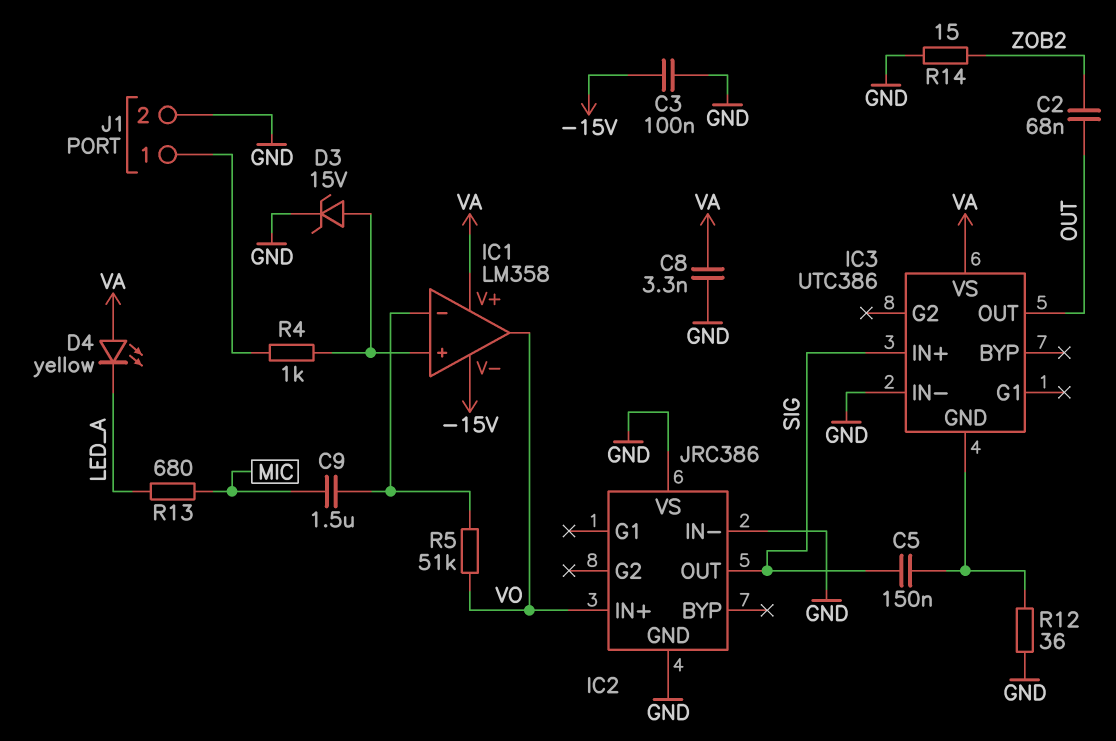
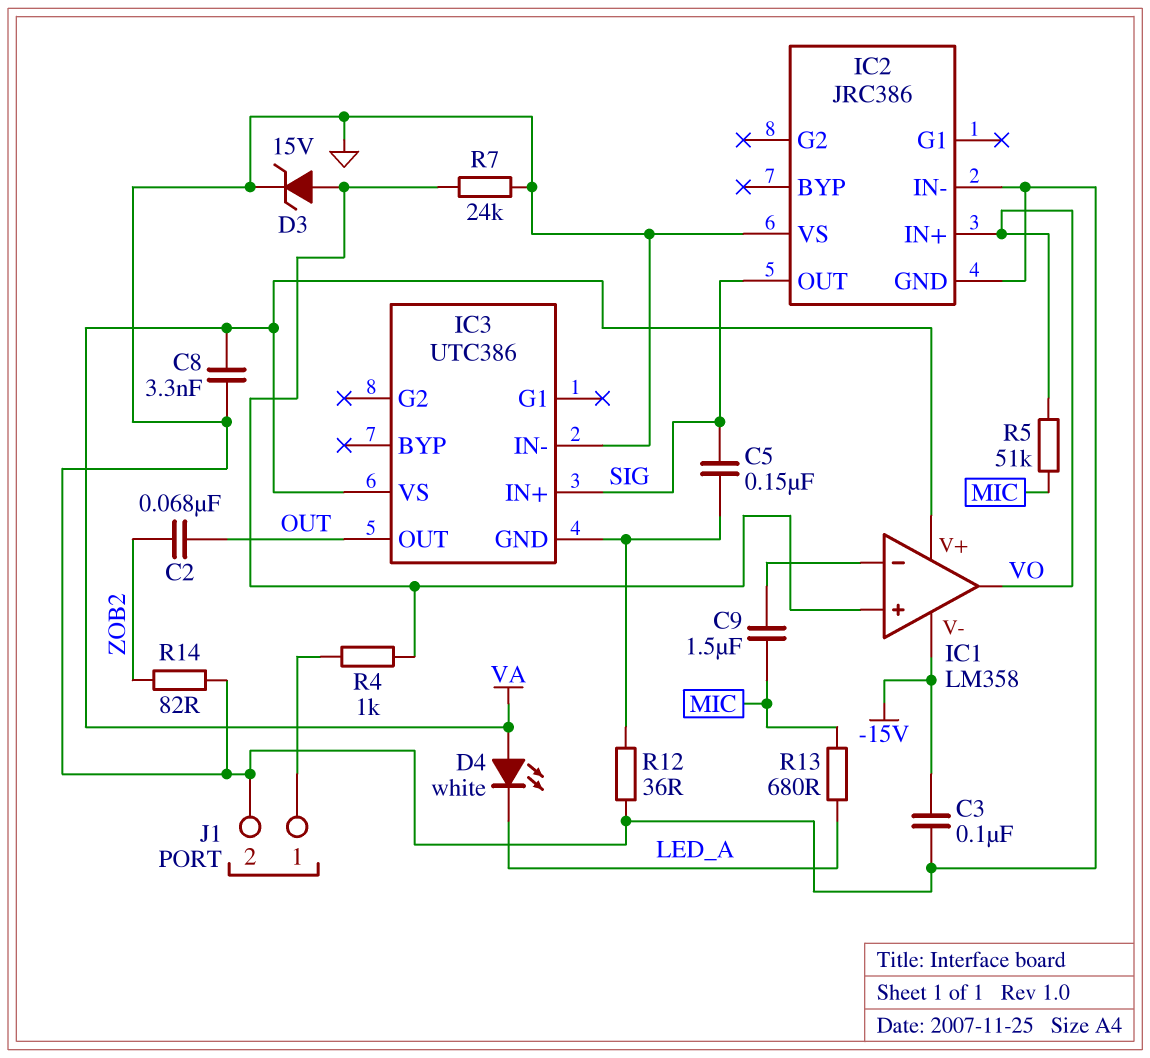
D4: LED yellow (A VA, K LED_A) -> LED white (A VA, K LED_A)
R5: 51k (IC1/in-, VO) -> 51k (MIC, VO)
R7: none -> 24k (GND, IC1/in+)
R14: 15 (GND, ZOB2) -> 82 (GND, ZOB2)

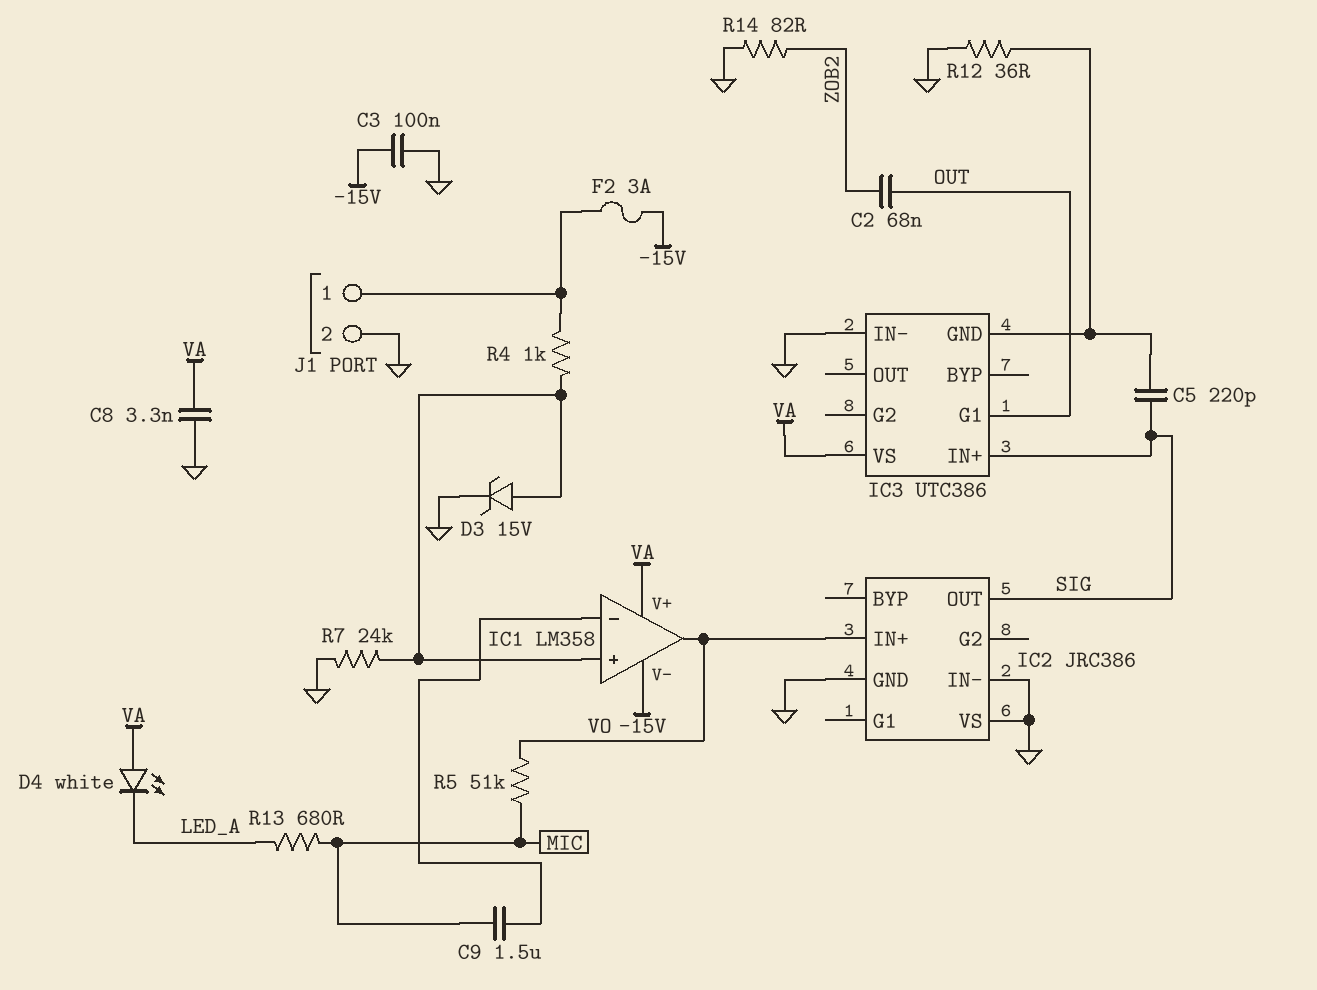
C5: 150nF (IC3/GND, SIG) -> 220pF (IC3/GND, SIG)
F2: none -> 3A (-15V, J1/1)
IC3 pin G1: none -> OUT
IC3 pin OUT: OUT -> none

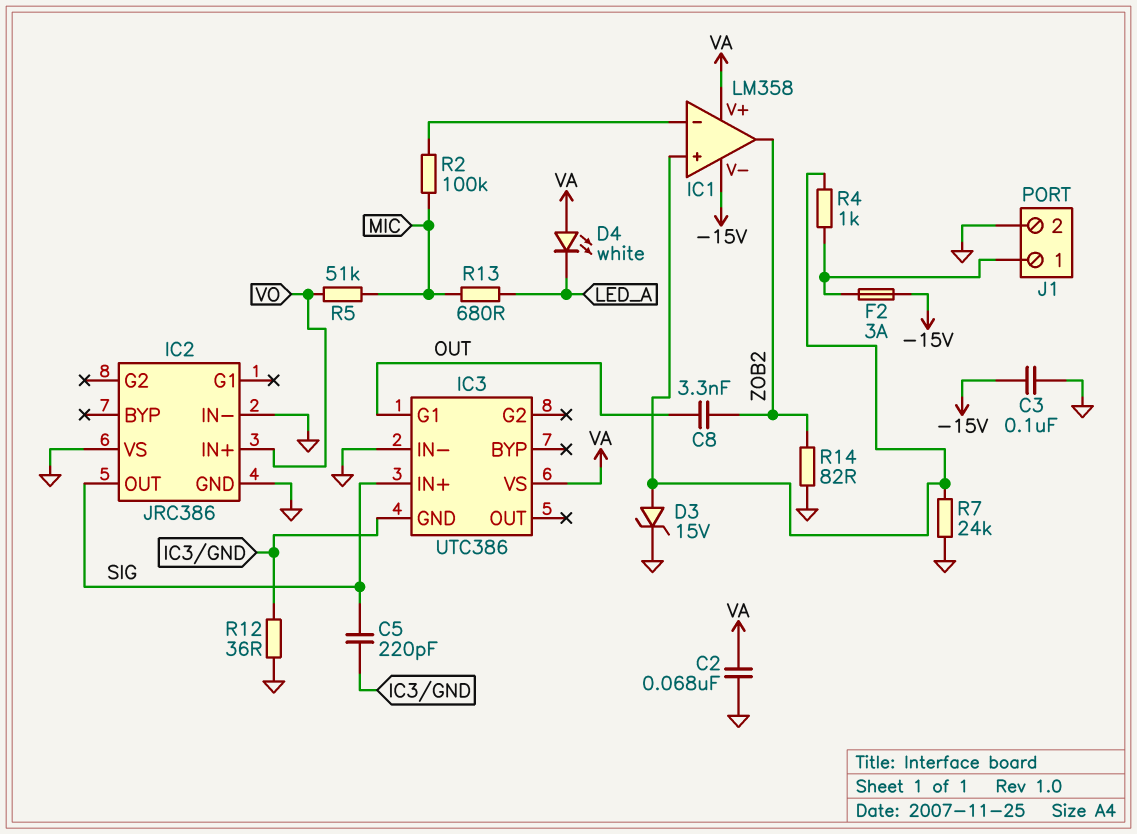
C2: 68nF (OUT, ZOB2) -> 68nF (GND, VA)
C8: 3.3nF (GND, VA) -> 3.3nF (OUT, ZOB2)
C9: 1.5uF (IC1/in-, MIC) -> none
IC1 pin out: VO -> ZOB2
R2: none -> 100k (IC1/in-, MIC)

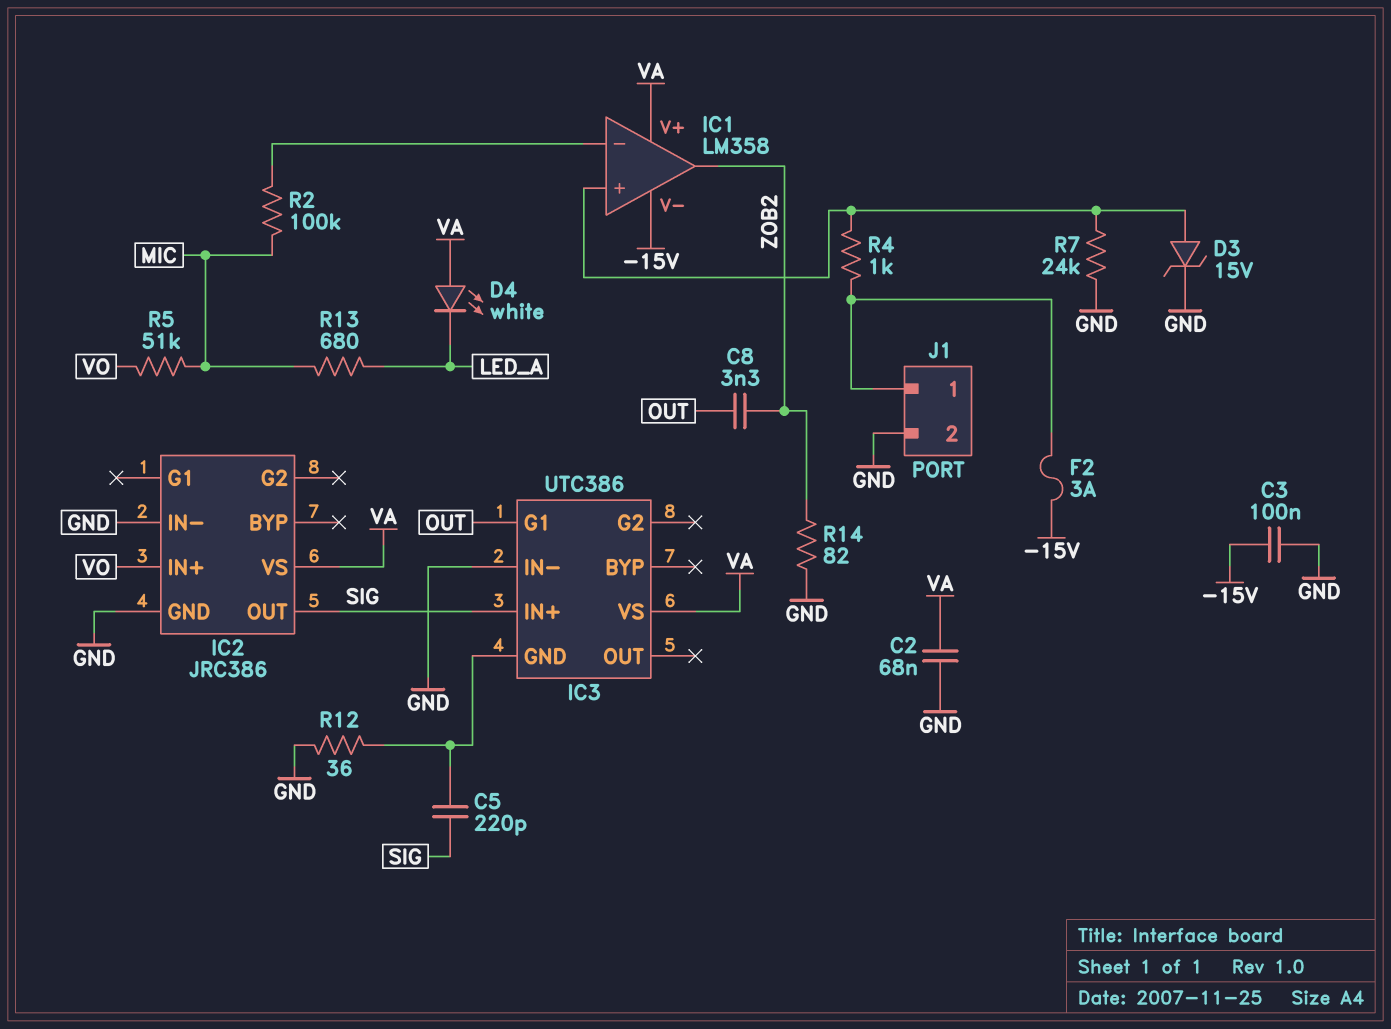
IC2 pin VS: GND -> VA

